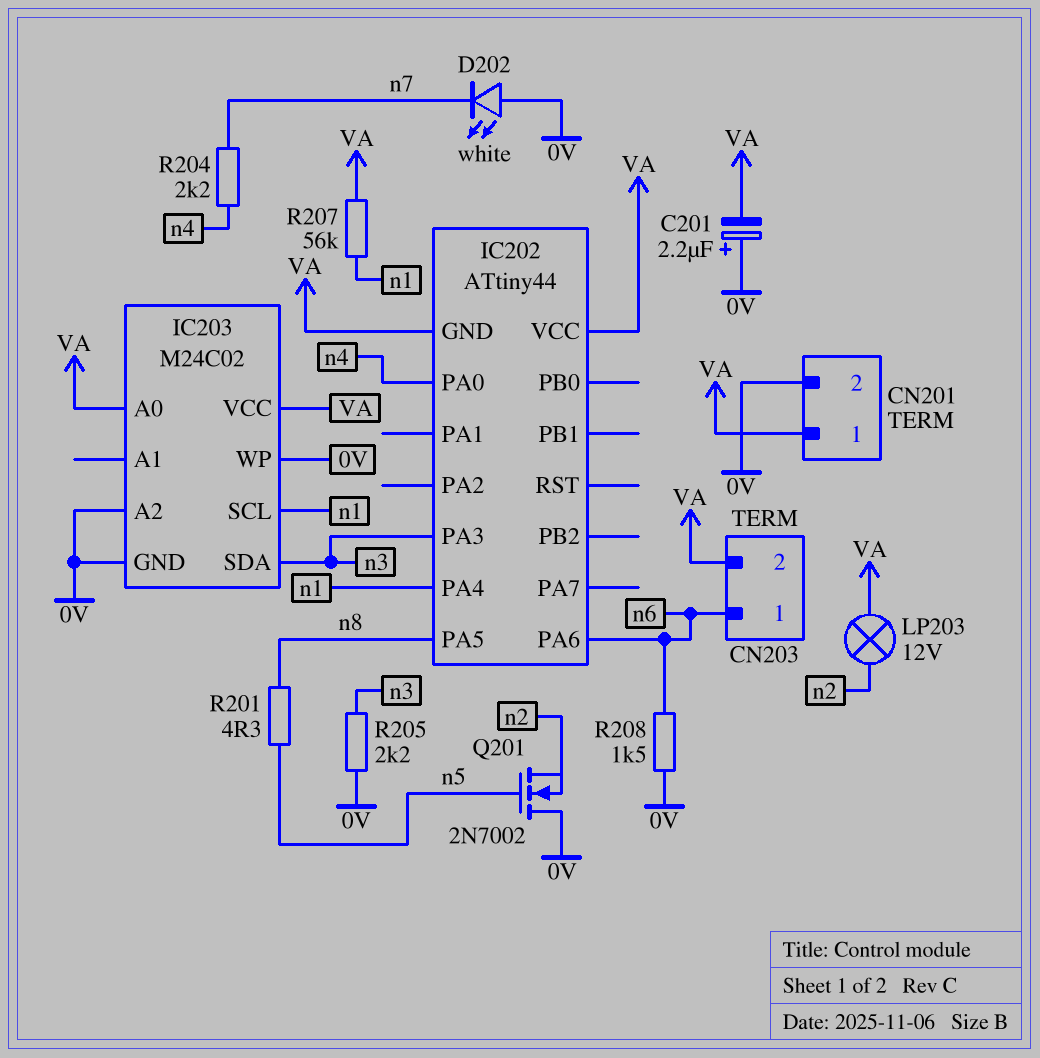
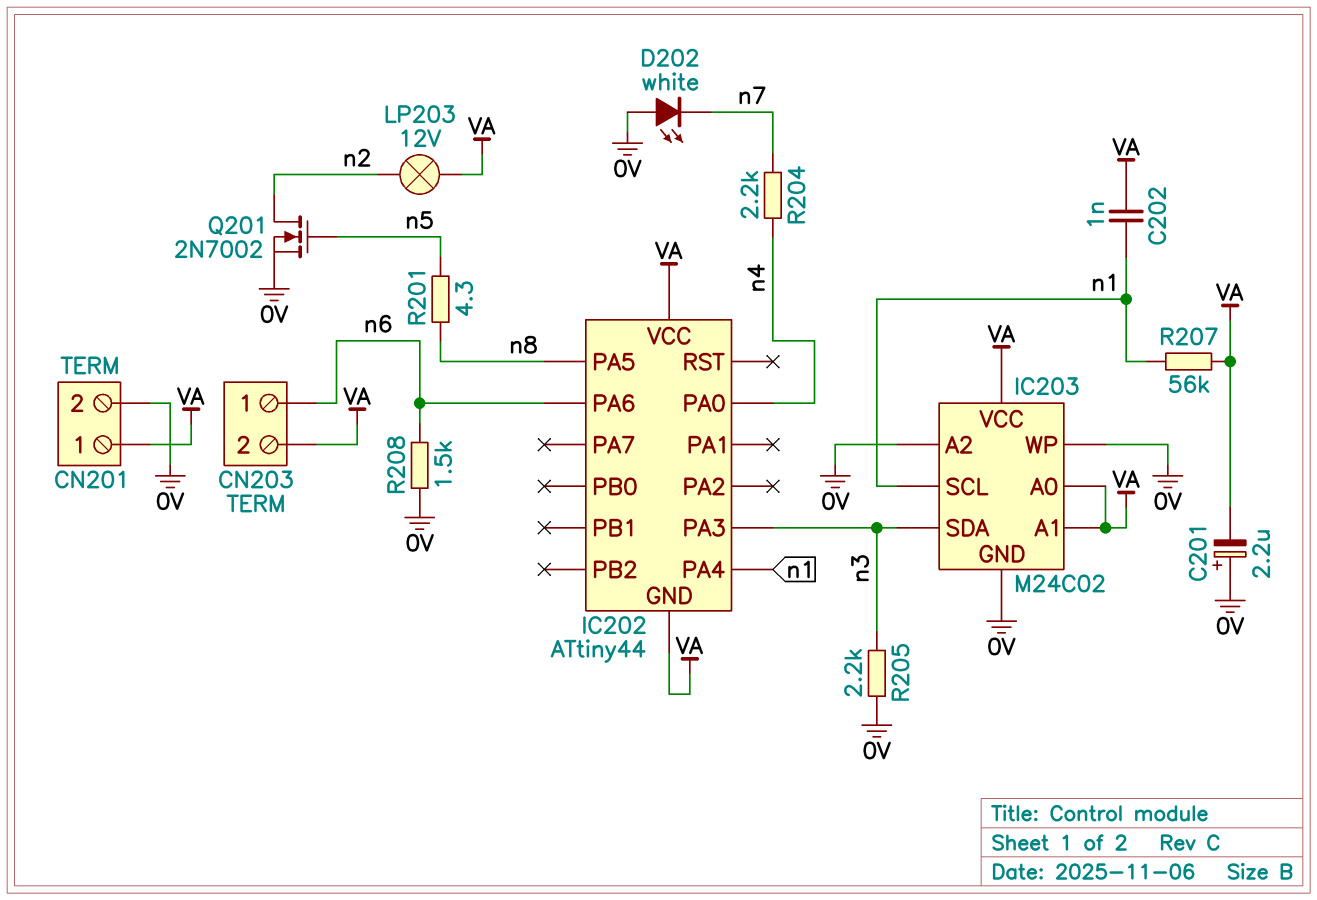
C202: none -> 1nF (VA, n1)
IC203 pin A1: none -> VA
Q201: NMOS 2N7002 (G n5, D 0V, S n2) -> NMOS 2N7002 (G n5, D n2, S 0V)

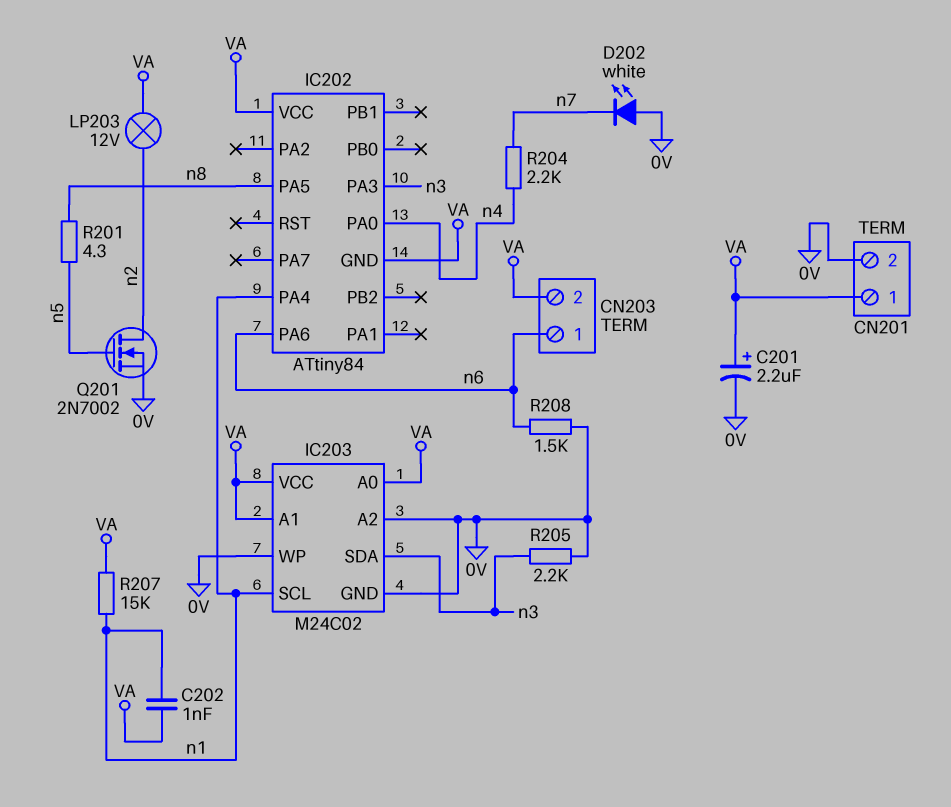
C201: 2.2uF (plus 0V, minus VA) -> 2.2uF (plus VA, minus 0V)
IC202: ATtiny44 -> ATtiny84
R207: 56k (VA, n1) -> 15k (VA, n1)

